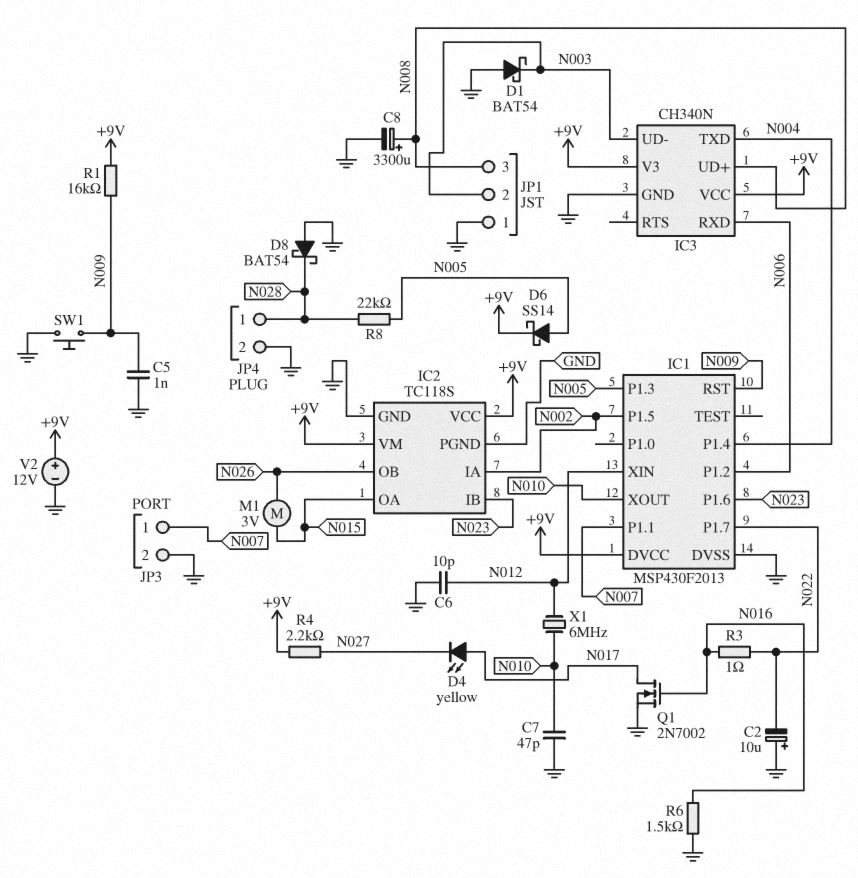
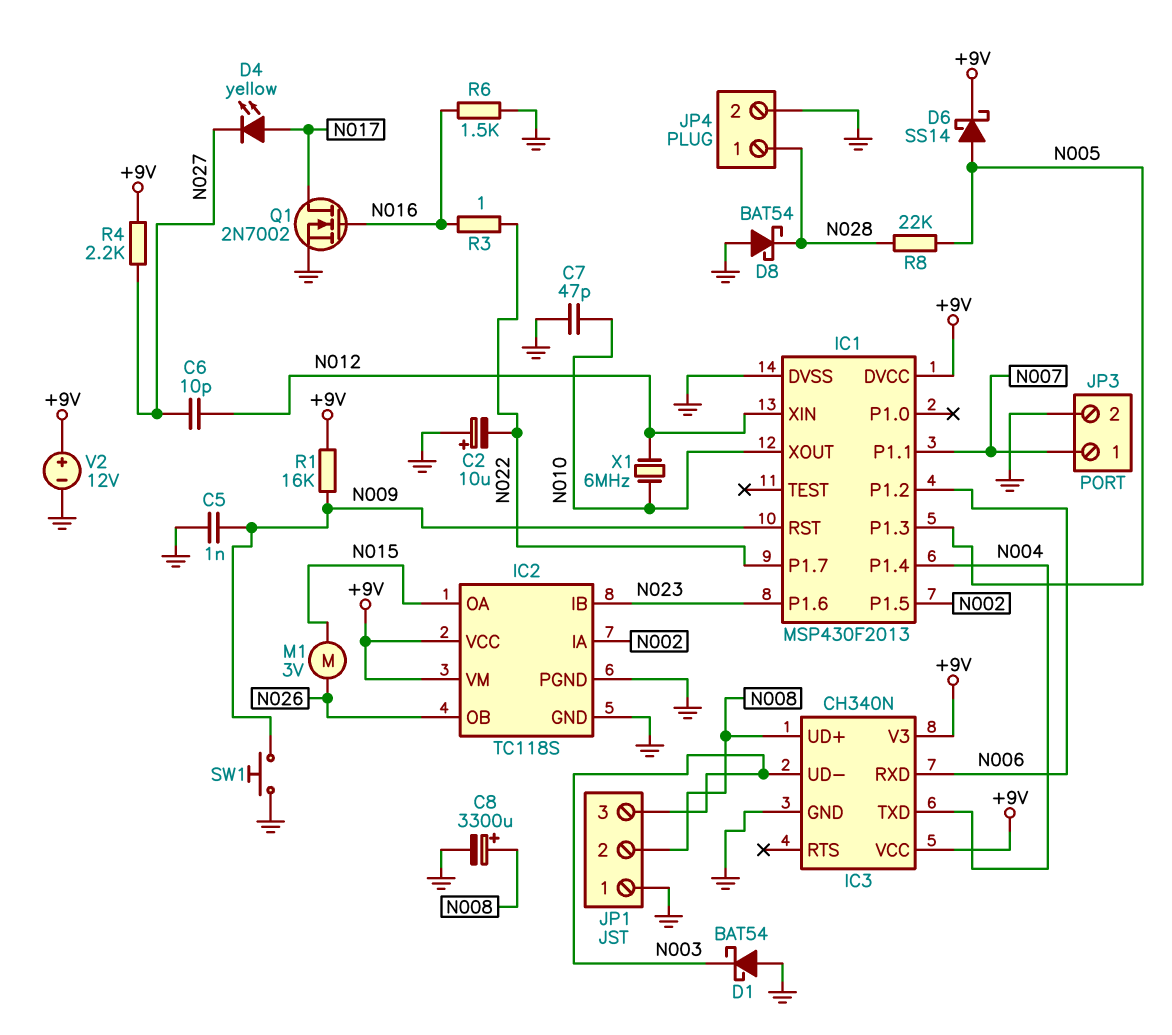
C6: 10pF (GND, N012) -> 10pF (N012, N027)
JP1 pin 2: N003 -> N008
JP1 pin 3: N008 -> N003

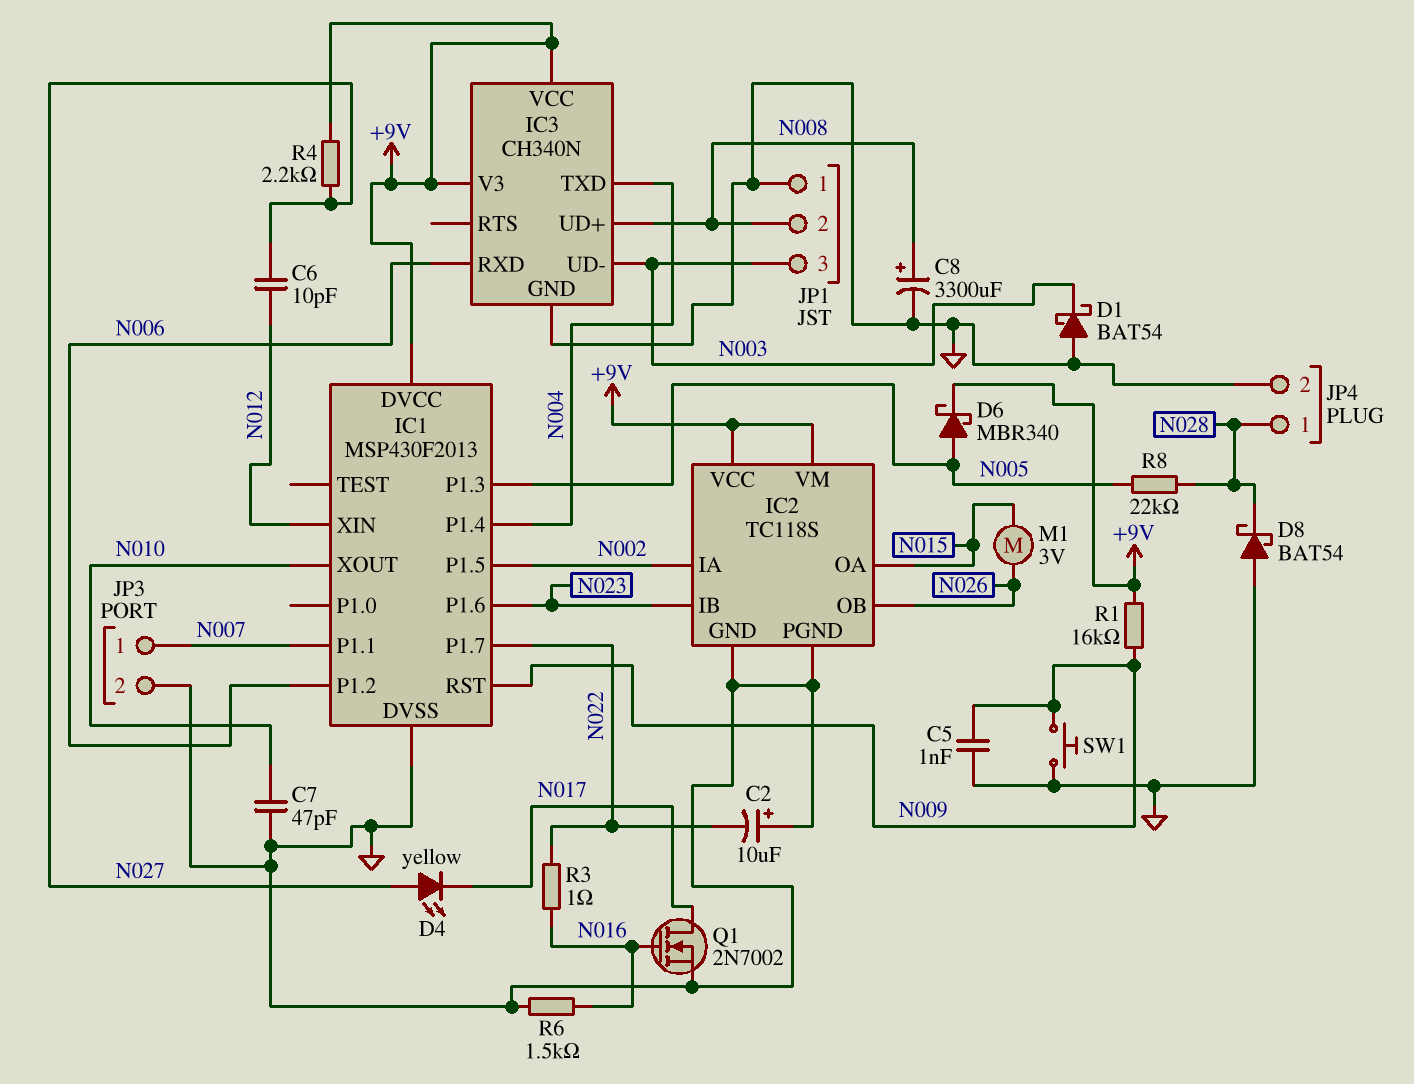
D4: LED yellow (A N017, K N027) -> LED yellow (A N027, K N017)
D6: schottky SS14 (A N005, K +9V) -> schottky MBR340 (A N005, K +9V)
V2: 12V (plus +9V, minus GND) -> none
X1: 6MHz (N010, N012) -> none

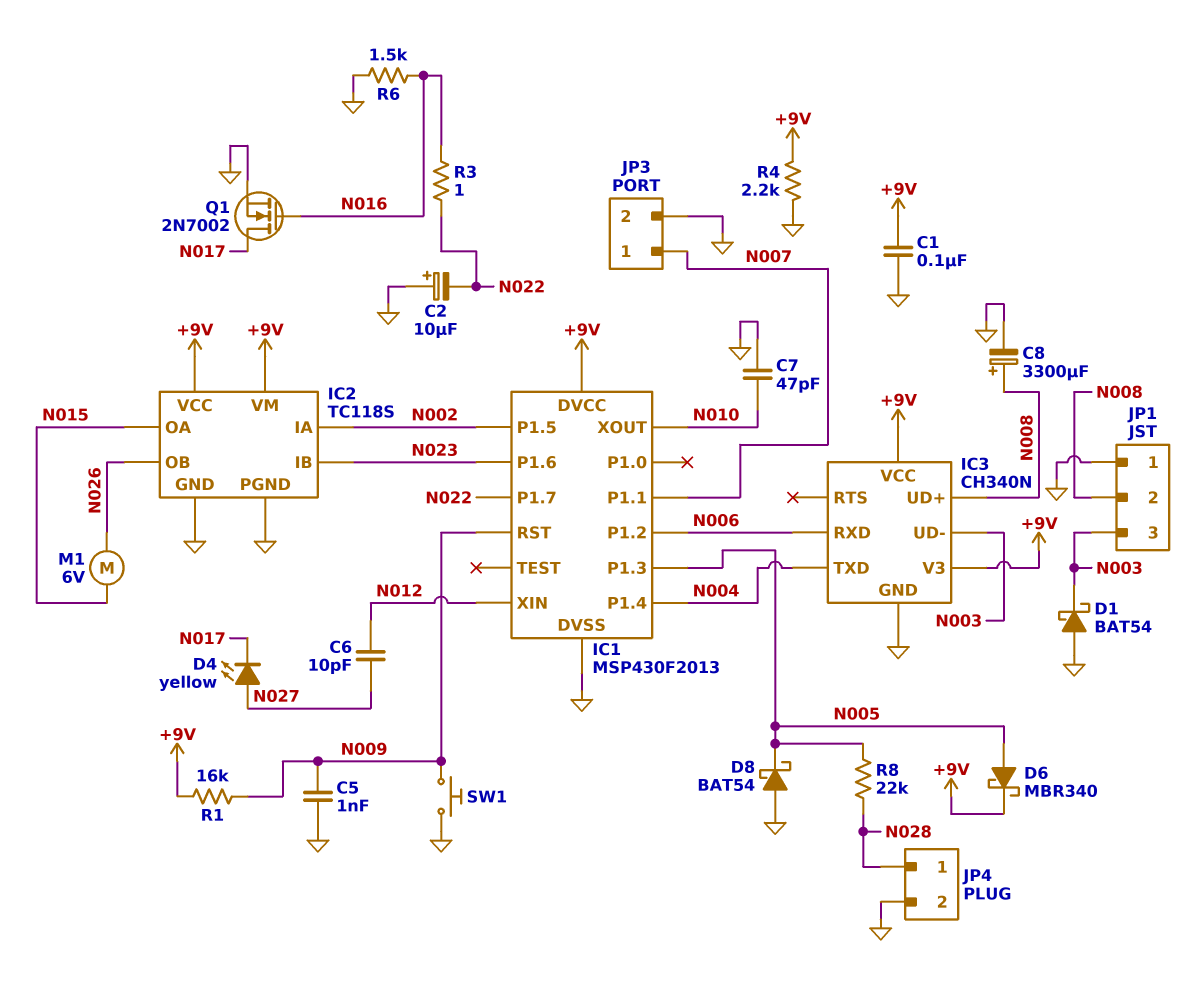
C1: none -> 100nF (+9V, GND)
D8: schottky BAT54 (A GND, K N028) -> schottky BAT54 (A GND, K N005)
M1: motor 3V (N015, N026) -> motor 6V (N015, N026)
R4: 2.2k (+9V, N027) -> 2.2k (+9V, GND)

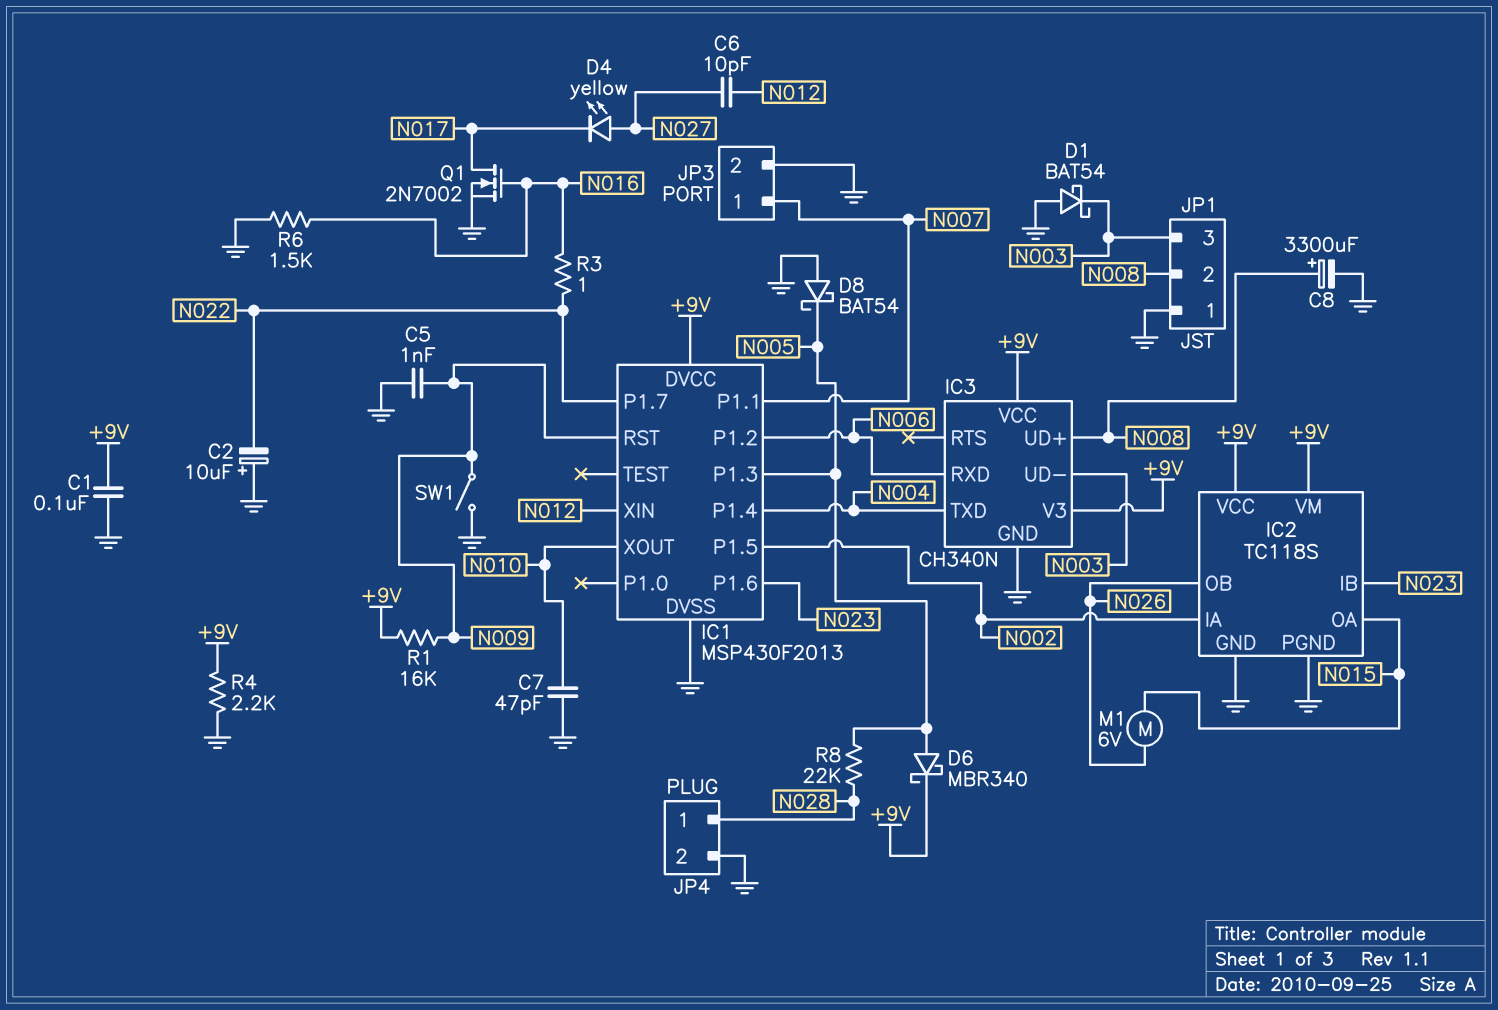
SW1: button (GND, N009) -> switch (GND, N009)

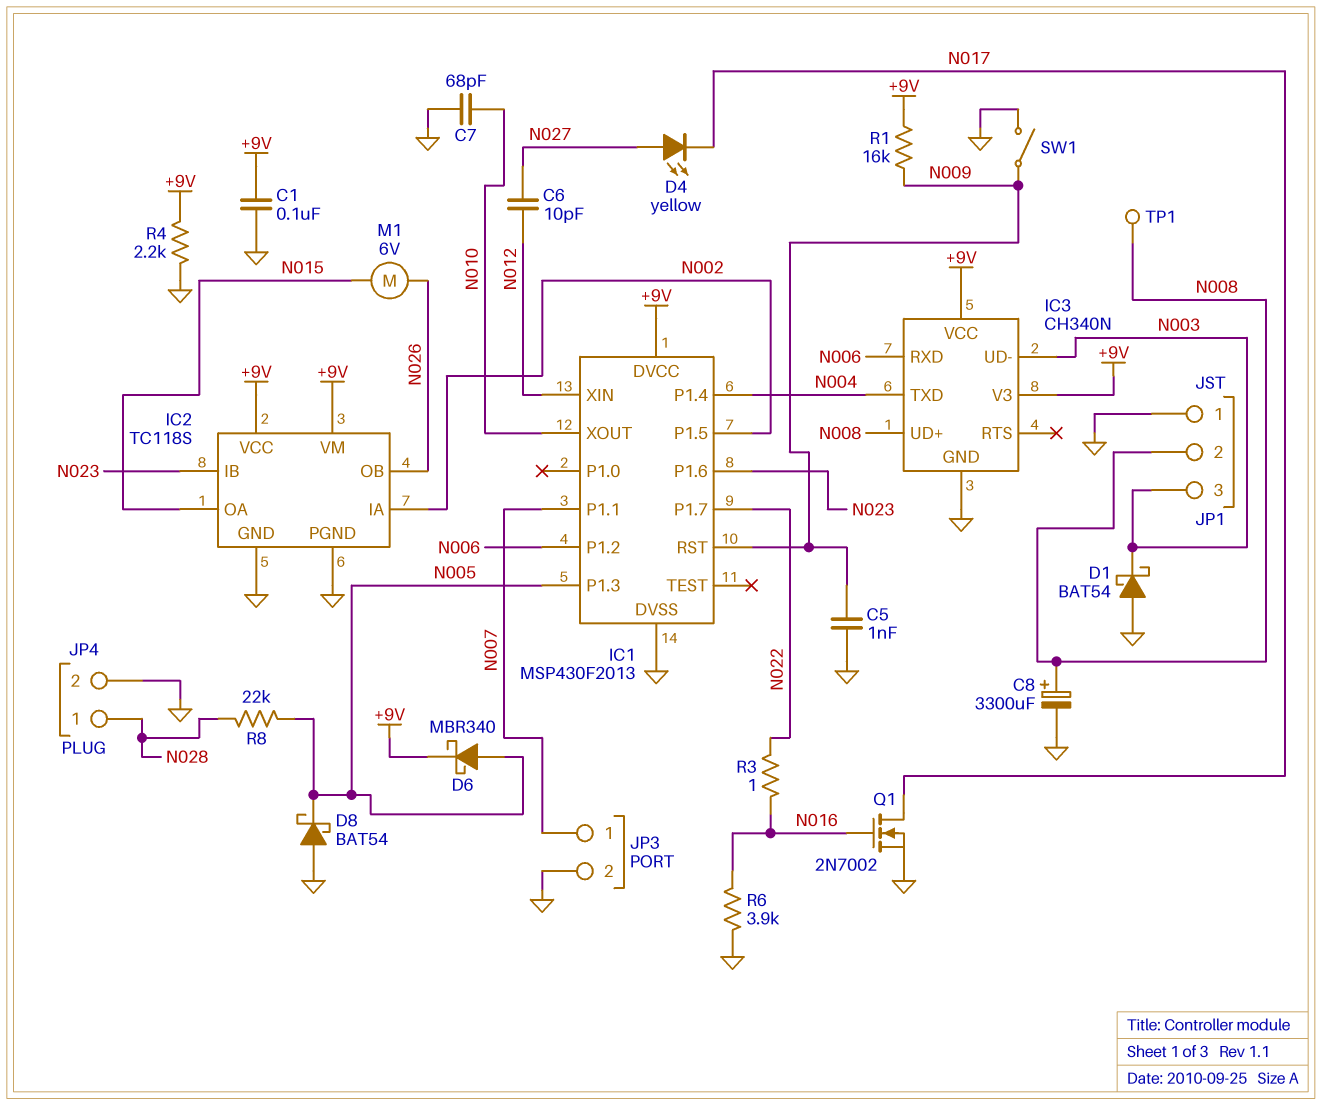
C2: 10uF (plus GND, minus N022) -> none
C7: 47pF (GND, N010) -> 68pF (GND, N010)
R6: 1.5k (GND, N016) -> 3.9k (GND, N016)
TP1: none -> test point (N008)

